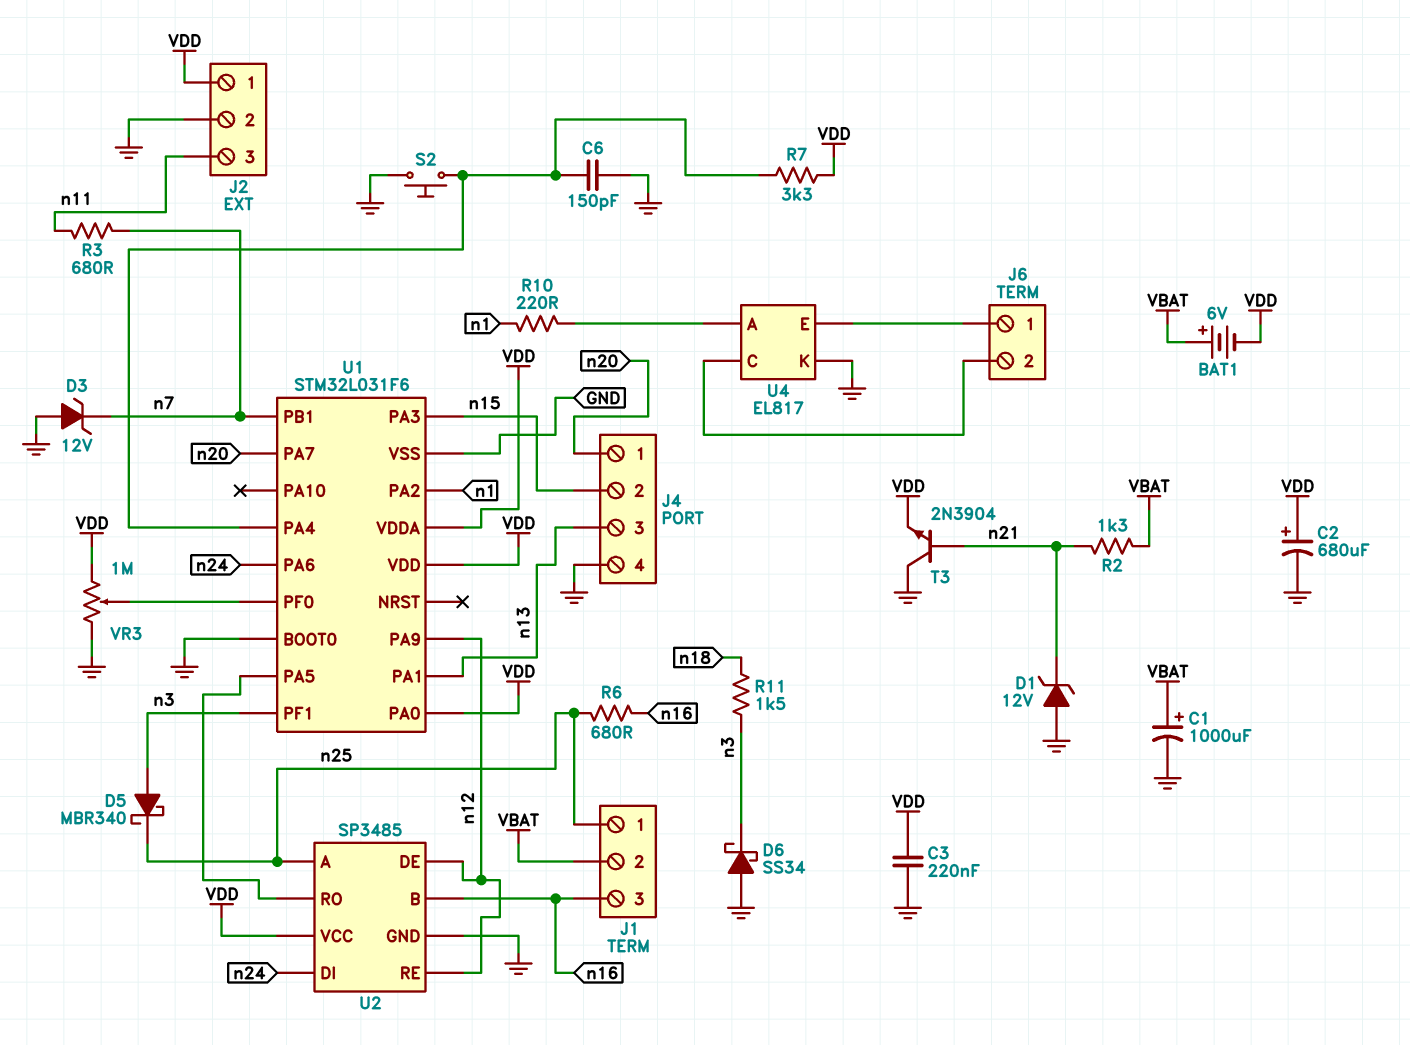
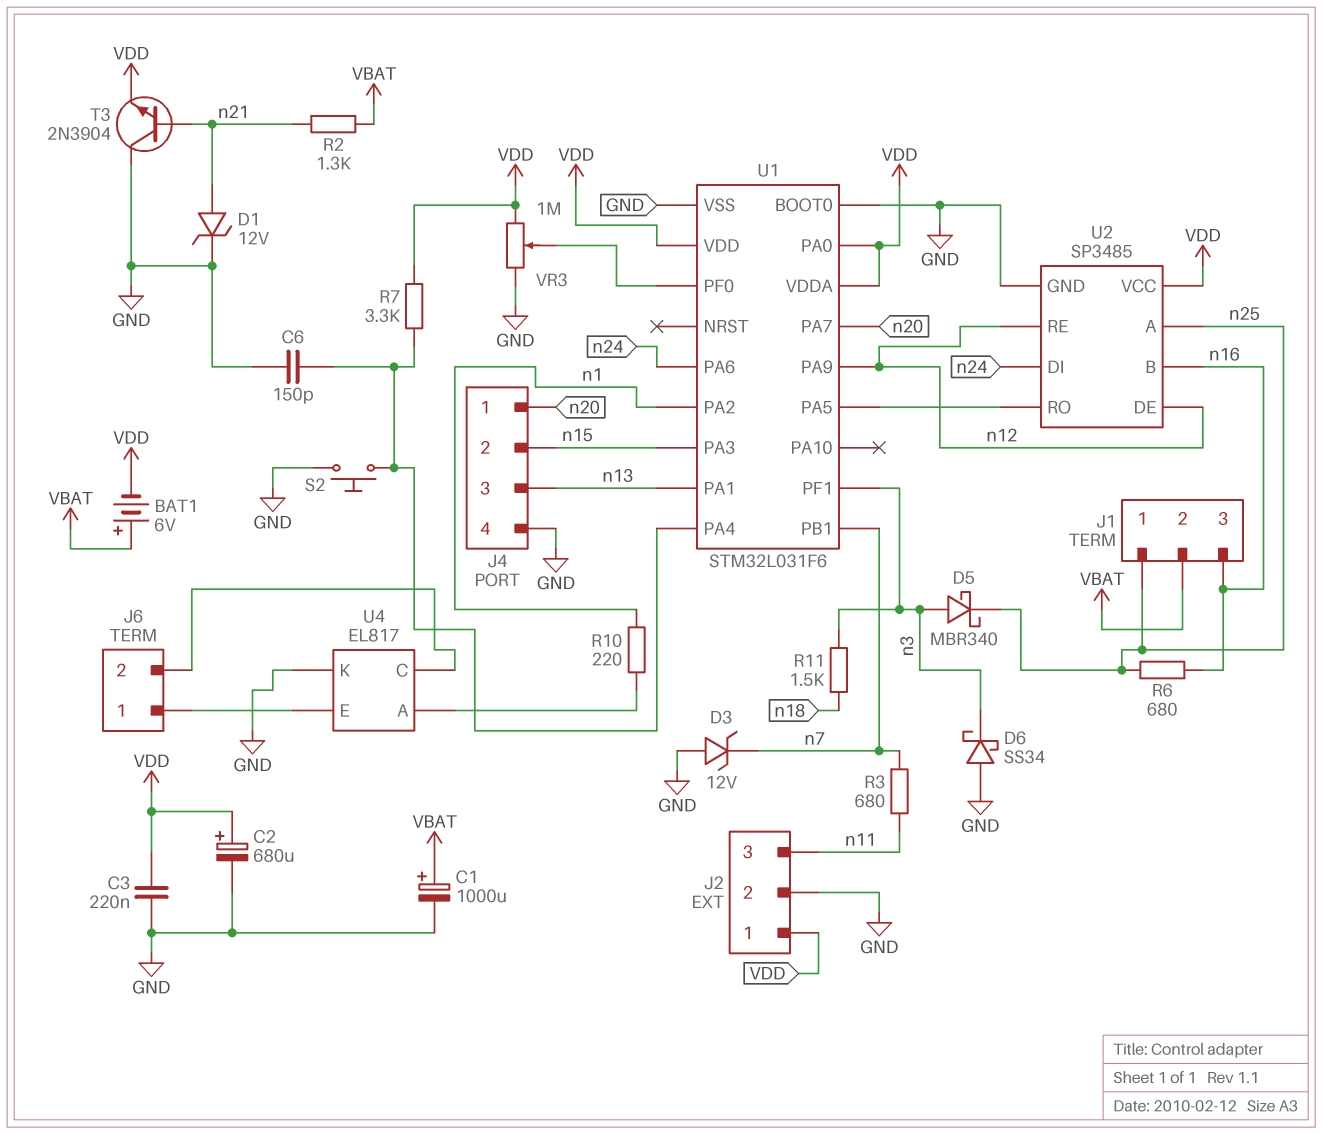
D1: zener 12V (A GND, K n21) -> zener 12V (A n21, K GND)

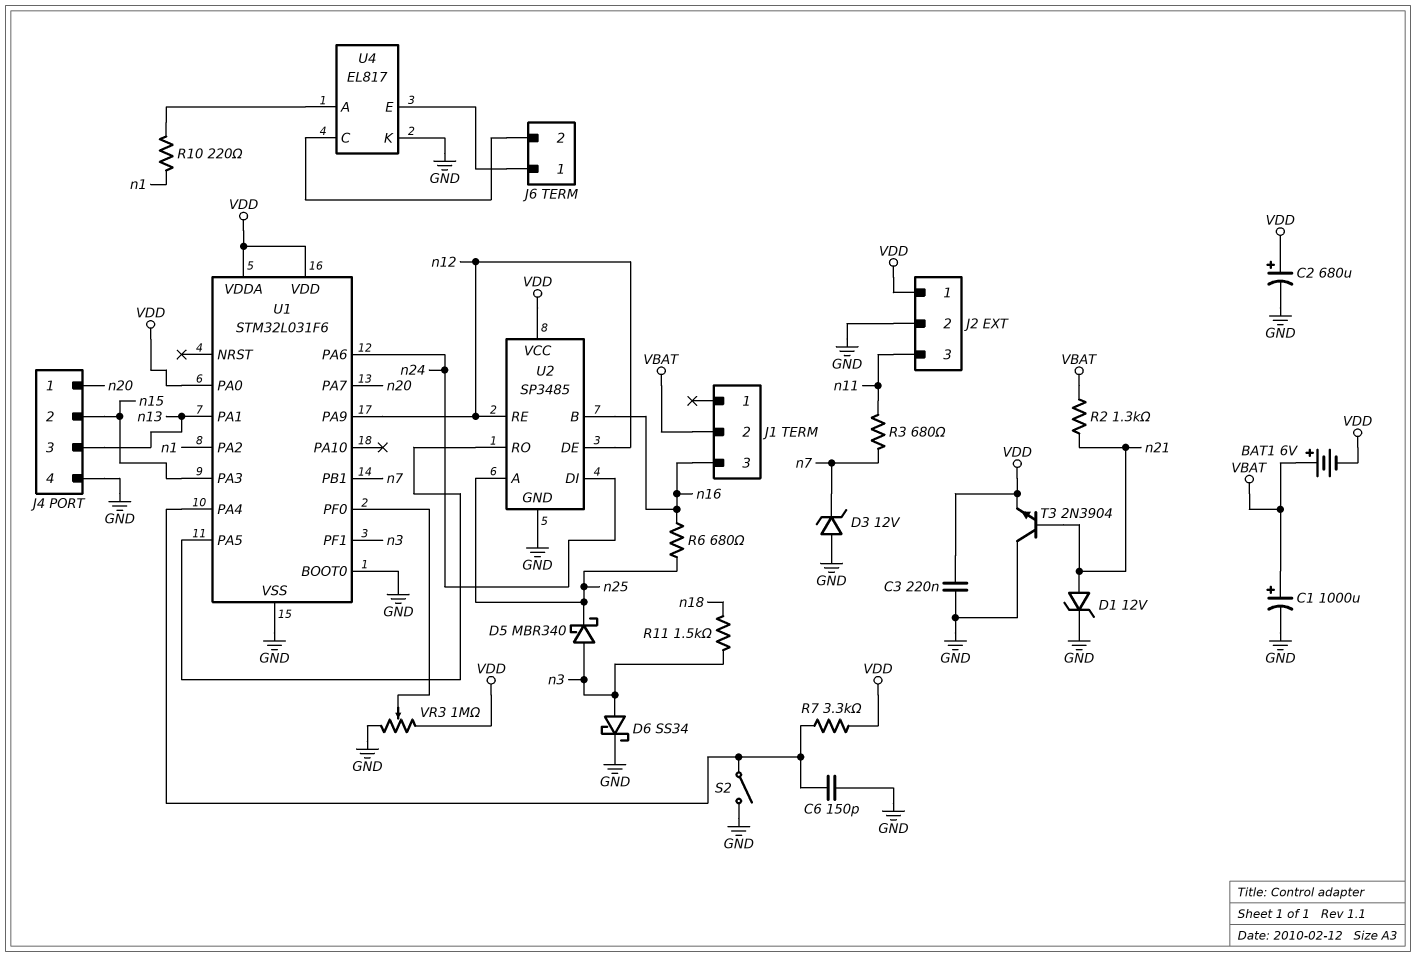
D6: schottky SS34 (A GND, K n3) -> schottky SS34 (A n3, K GND)
J1 pin 1: n25 -> none
S2: button (GND, U1/PA4) -> switch (GND, U1/PA4)

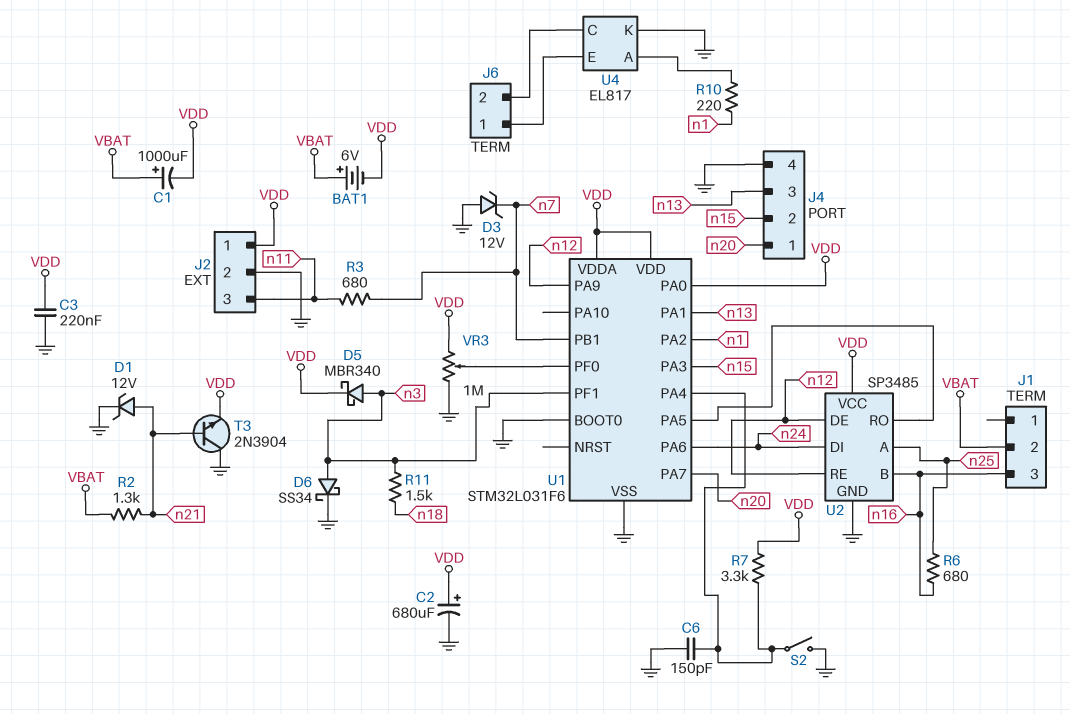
C1: 1000uF (plus VBAT, minus GND) -> 1000uF (plus VBAT, minus VDD)
D5: schottky MBR340 (A n3, K n25) -> schottky MBR340 (A n3, K VDD)

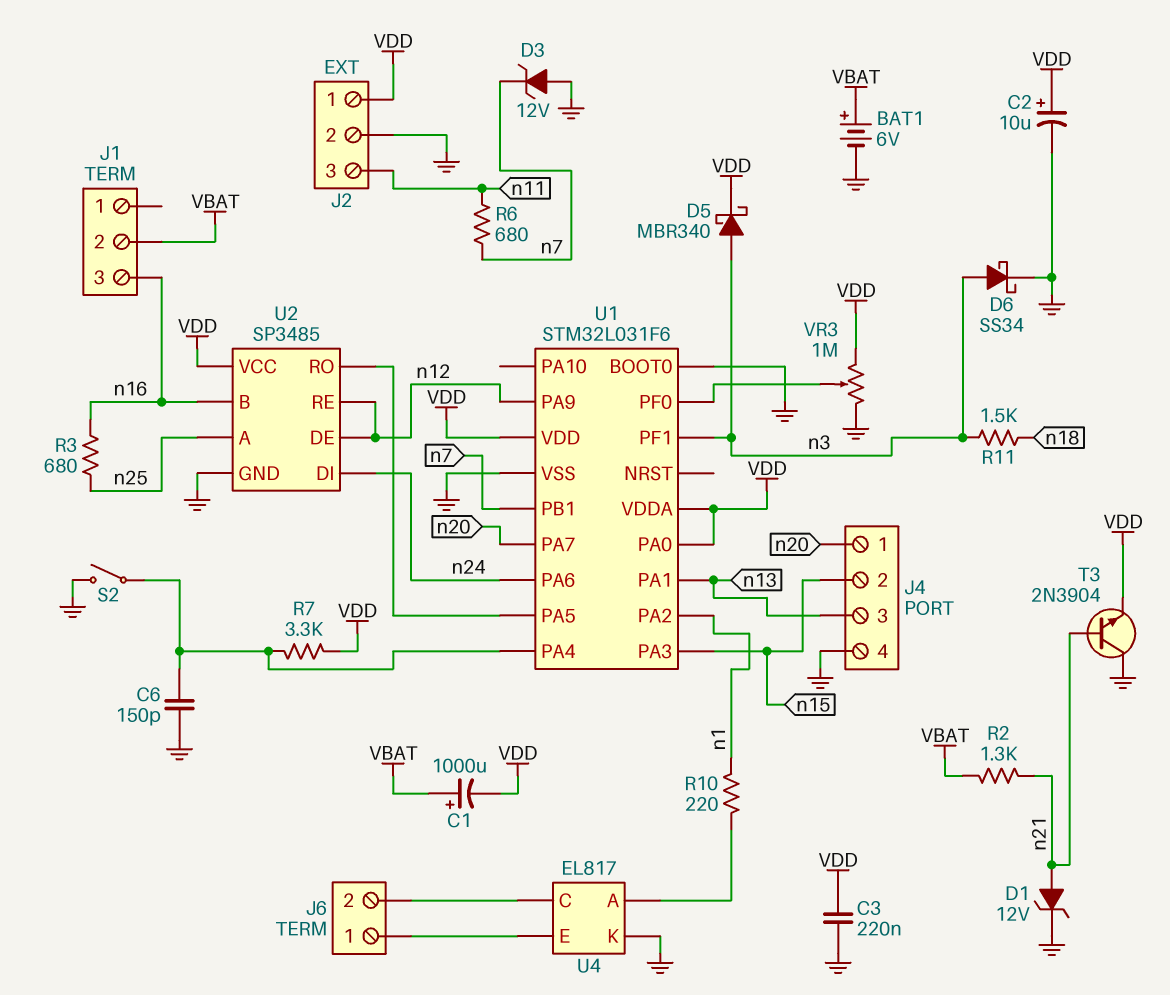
BAT1: 6V (plus VBAT, minus VDD) -> 6V (plus VBAT, minus GND)
C2: 680uF (plus VDD, minus GND) -> 10uF (plus VDD, minus GND)
R3: 680 (n7, n11) -> 680 (n16, n25)
R6: 680 (n16, n25) -> 680 (n7, n11)

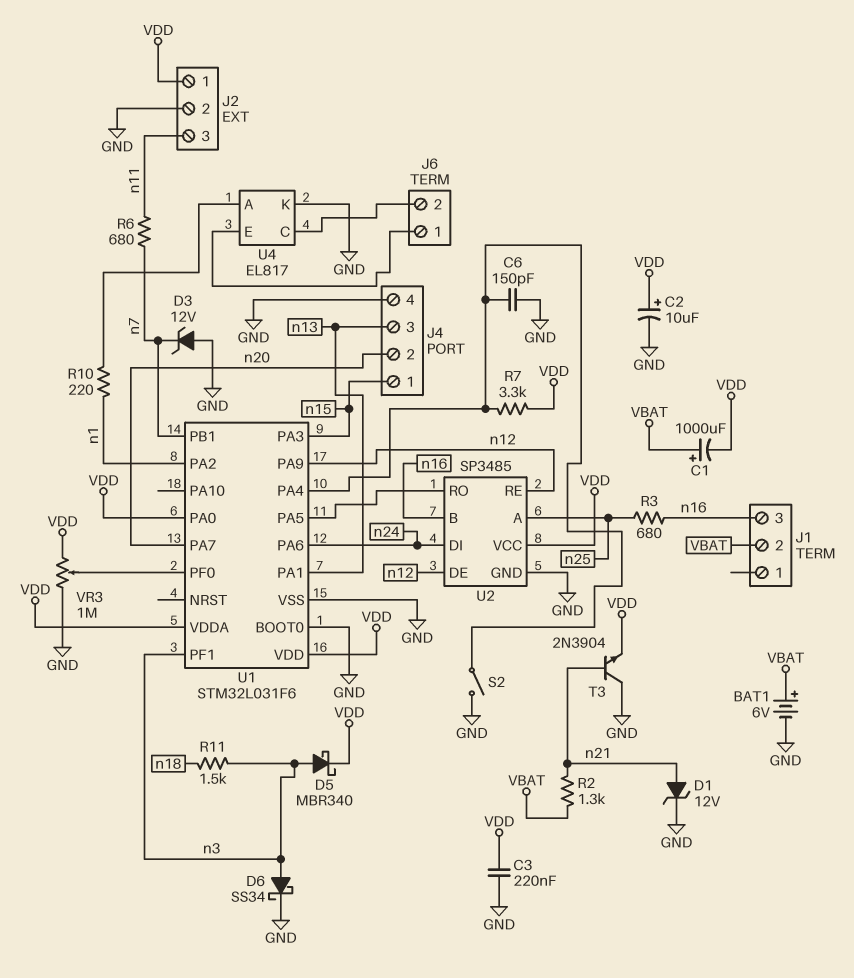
J4 pin 1: n20 -> n15
J4 pin 2: n15 -> n20

